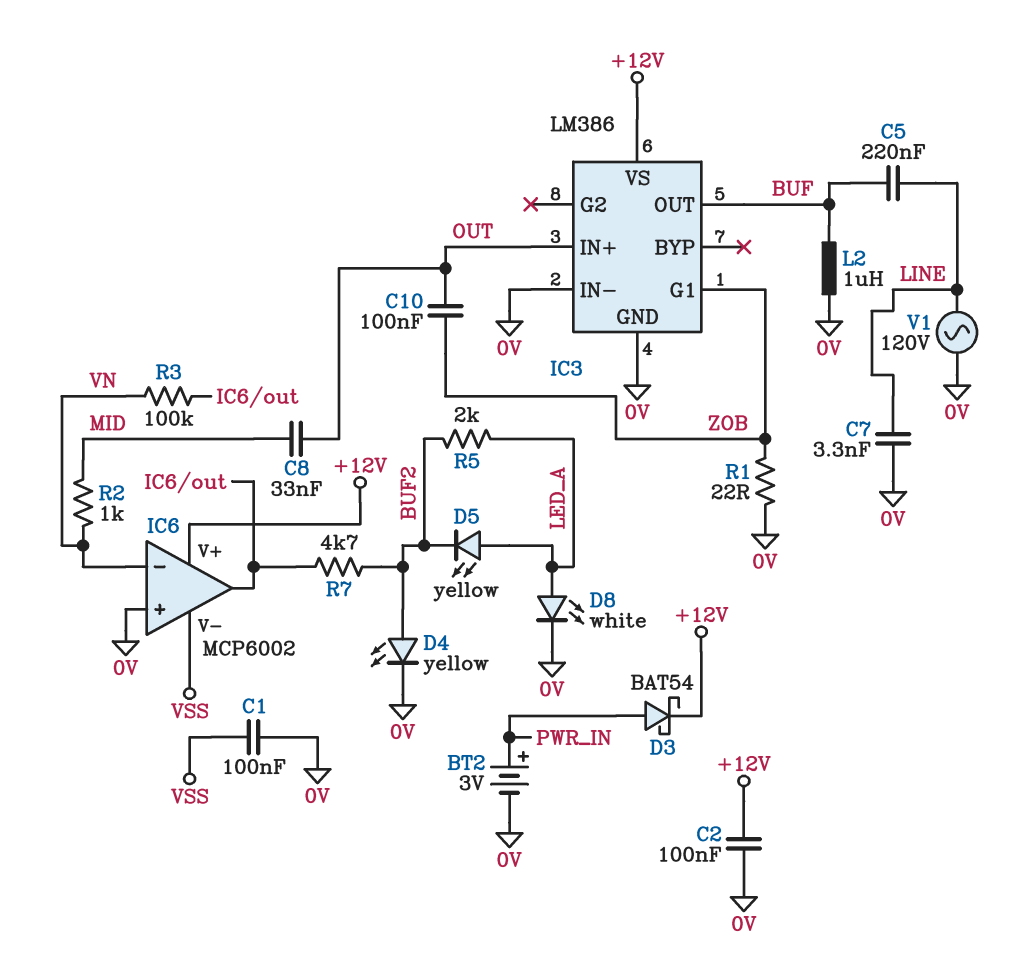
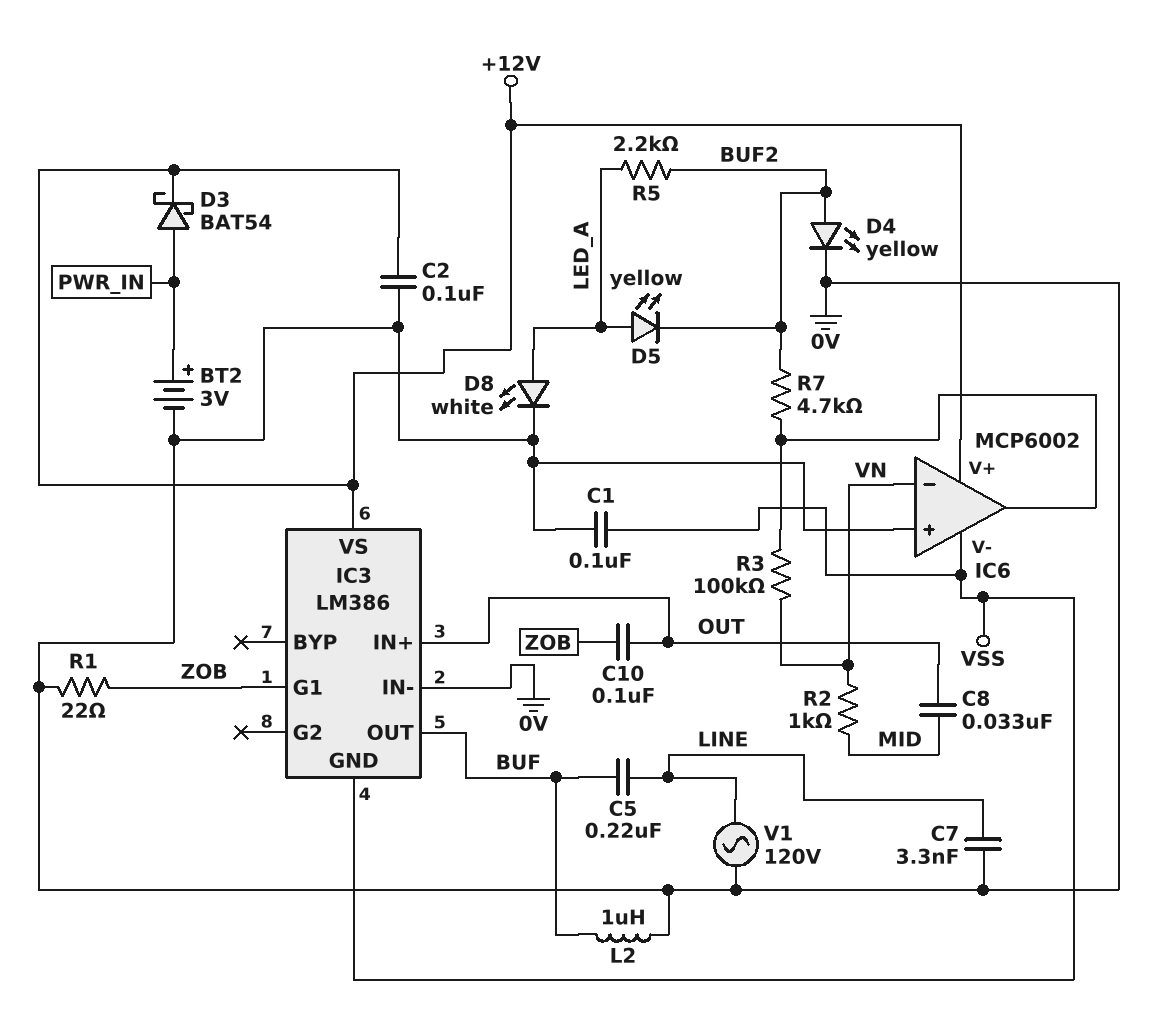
IC3 pin GND: 0V -> VSS
R5: 2k (BUF2, LED_A) -> 2.2k (BUF2, LED_A)

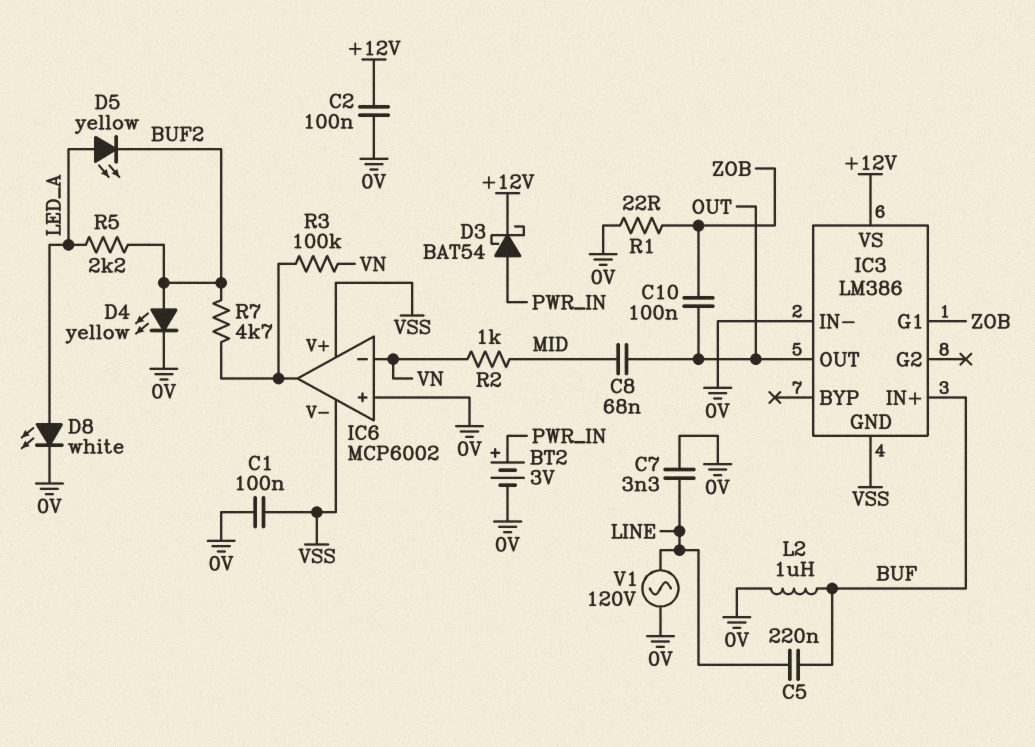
C8: 33nF (MID, OUT) -> 68nF (MID, OUT)
IC3 pin IN+: OUT -> BUF
IC3 pin OUT: BUF -> OUT
IC6 pin V+: +12V -> VSS

